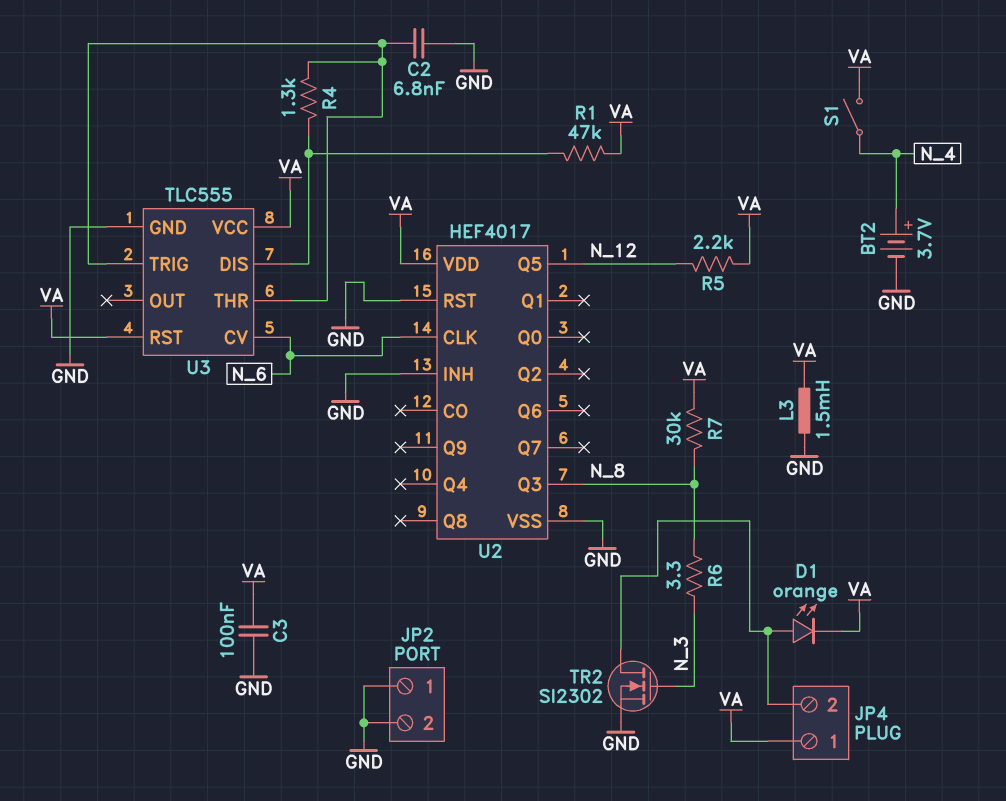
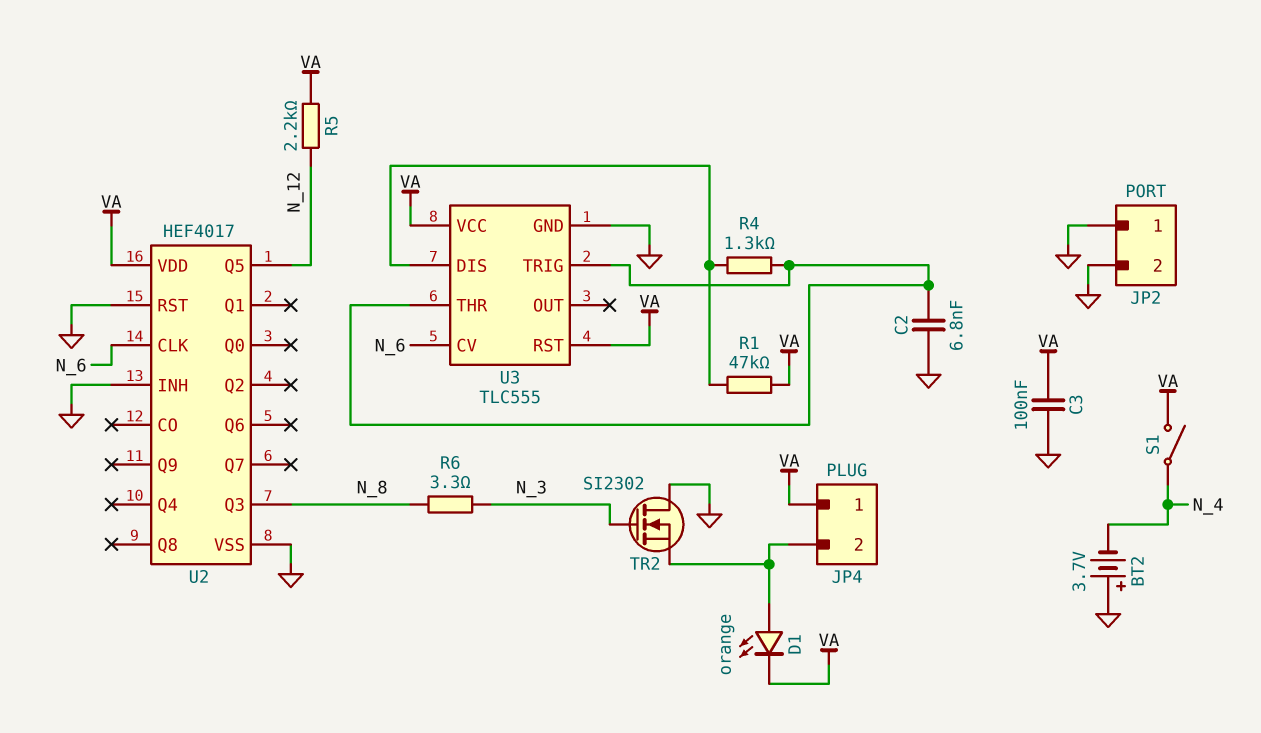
BT2: 3.7V (plus N_4, minus GND) -> 3.7V (plus GND, minus N_4)
L3: 1.5mH (GND, VA) -> none
R7: 30k (N_8, VA) -> none
TR2: NMOS SI2302 (G N_3, D JP4/2, S GND) -> NMOS SI2302 (G N_3, D GND, S JP4/2)

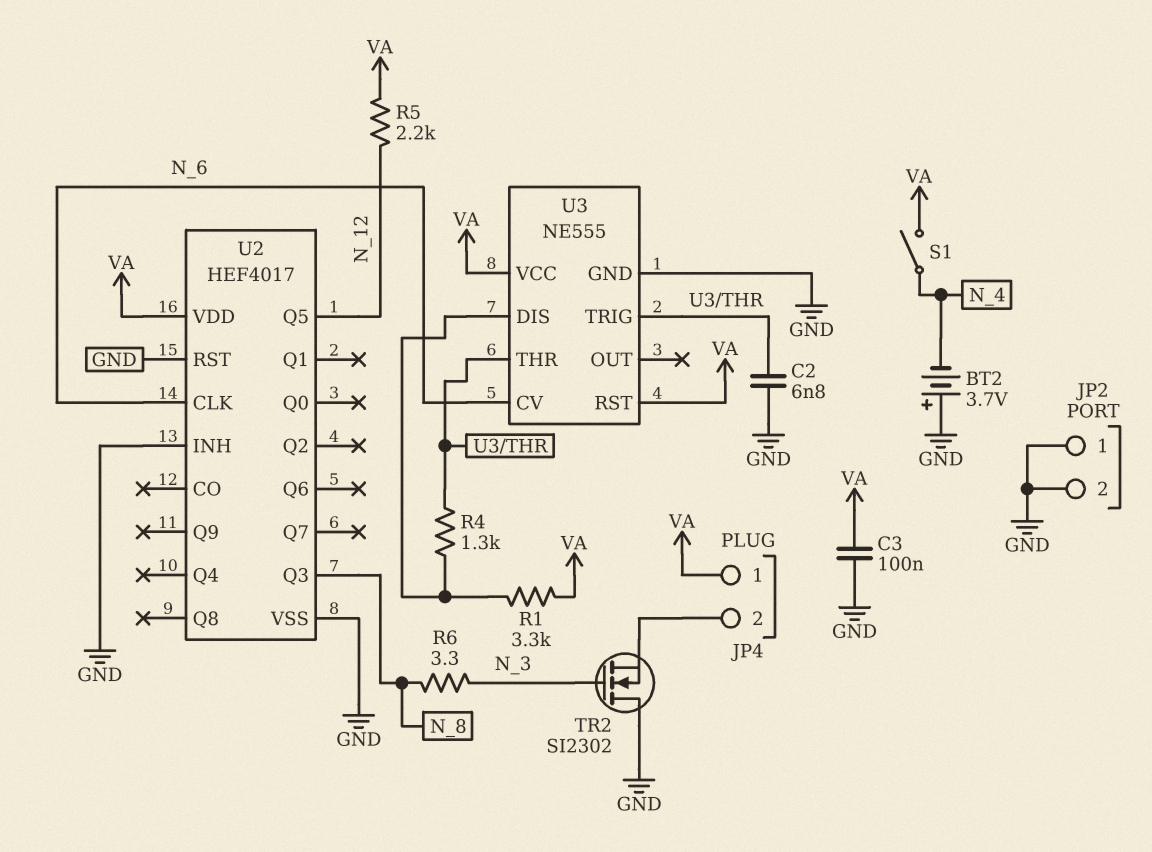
D1: LED orange (A JP4/2, K VA) -> none
R1: 47k (U3/DIS, VA) -> 3.3k (U3/DIS, VA)
U3: TLC555 -> NE555

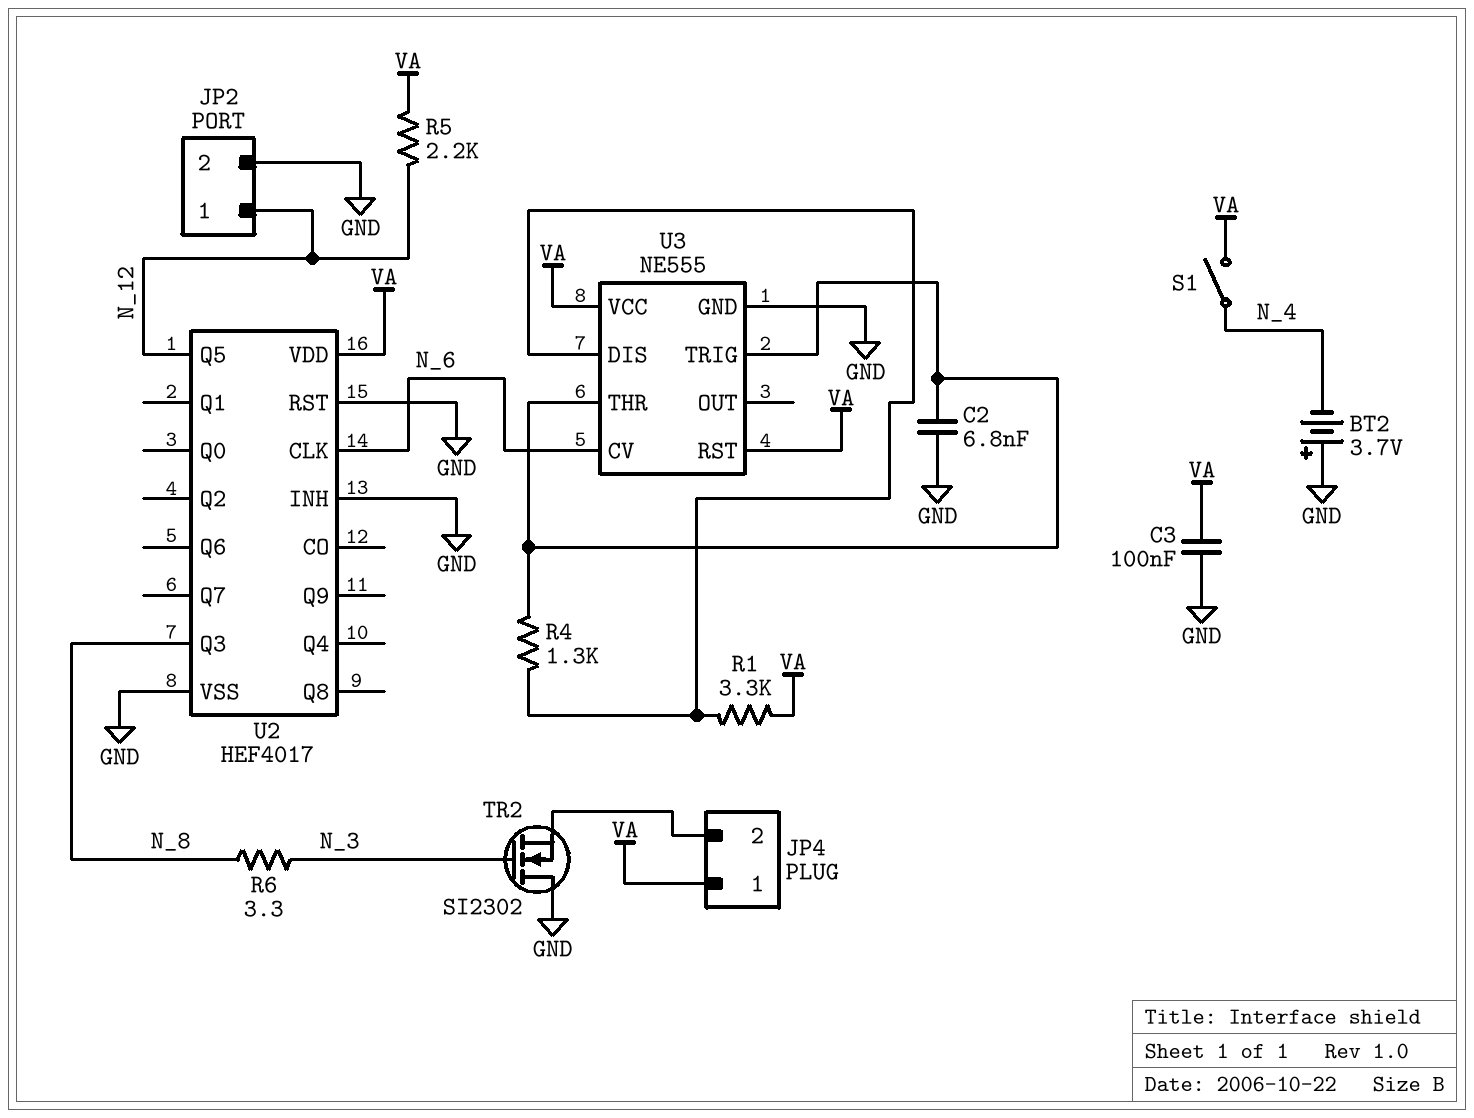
JP2 pin 1: GND -> N_12

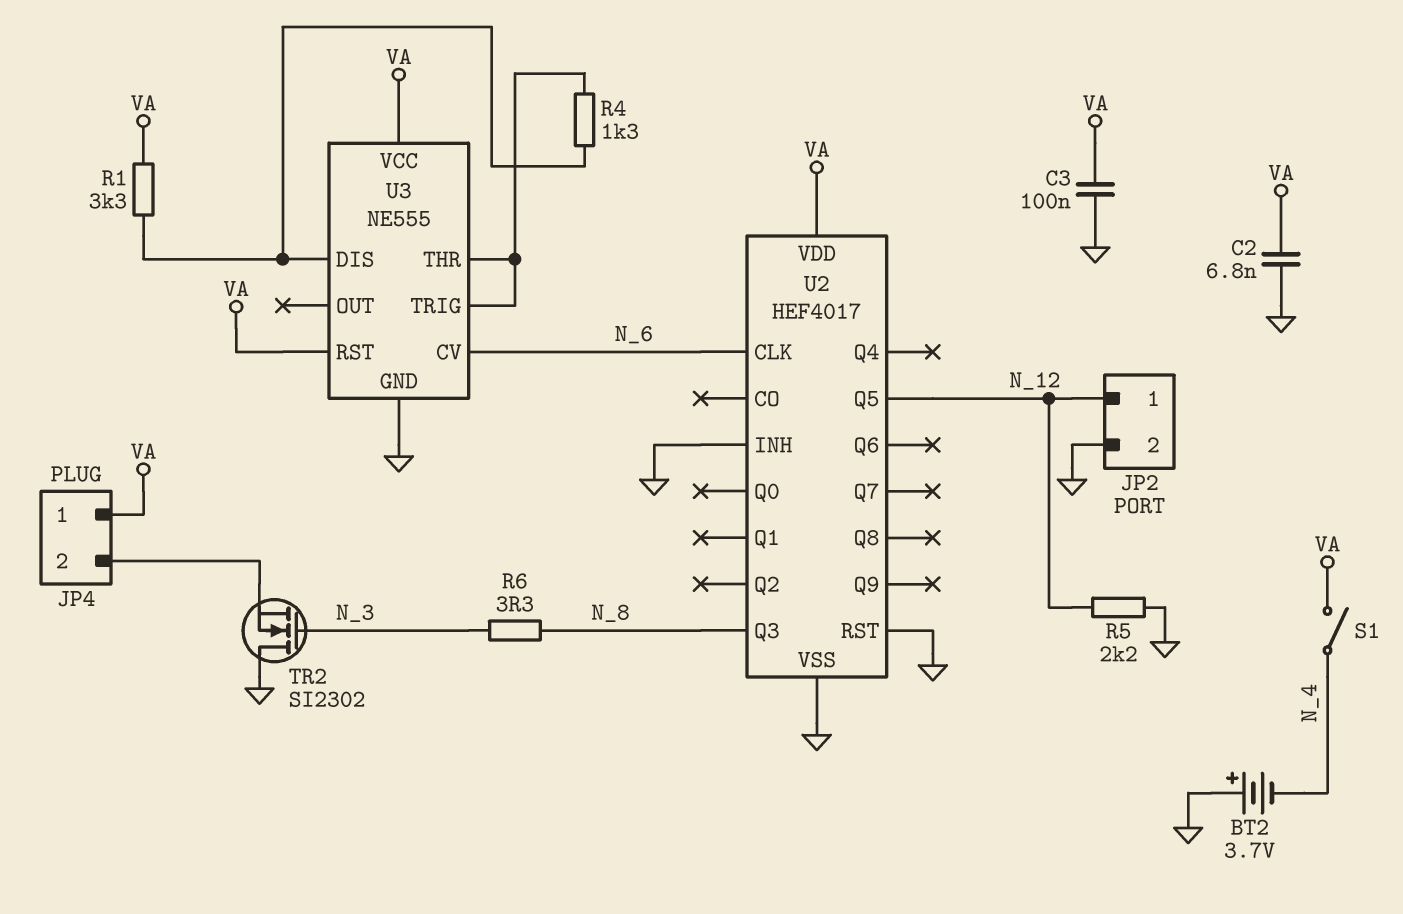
C2: 6.8nF (GND, U3/THR) -> 6.8nF (GND, VA)
R5: 2.2k (N_12, VA) -> 2.2k (GND, N_12)

